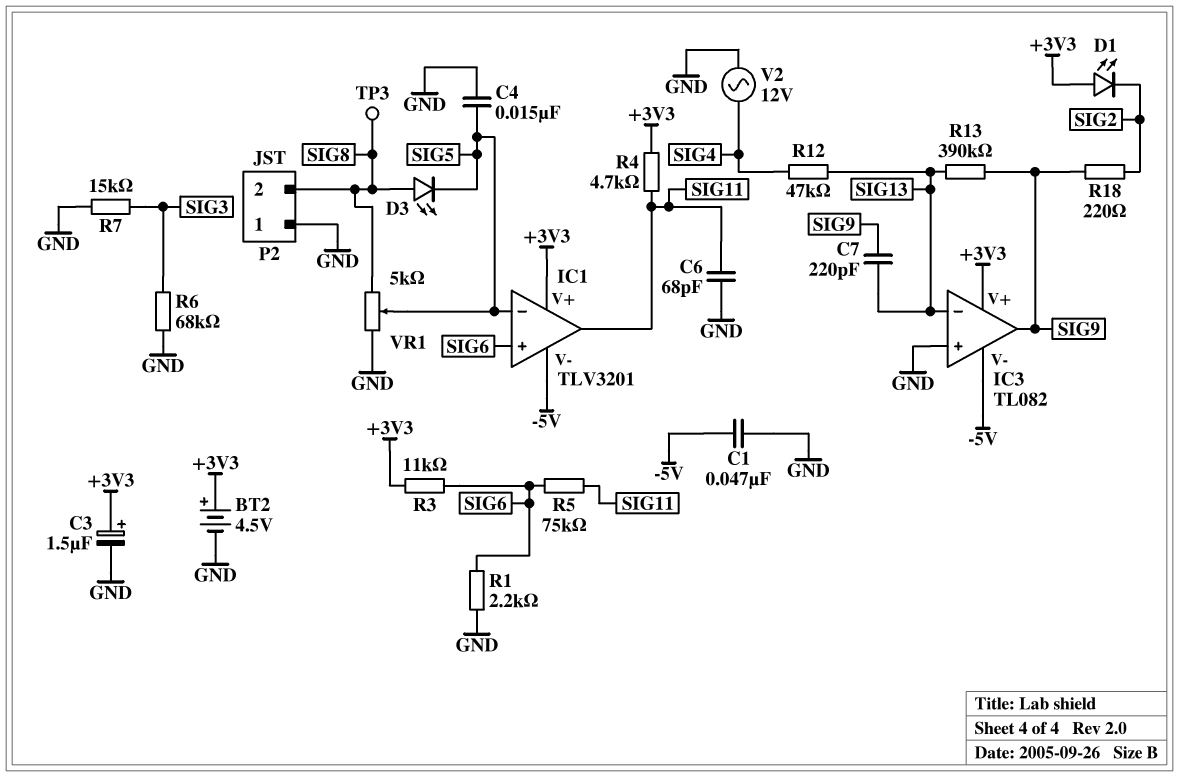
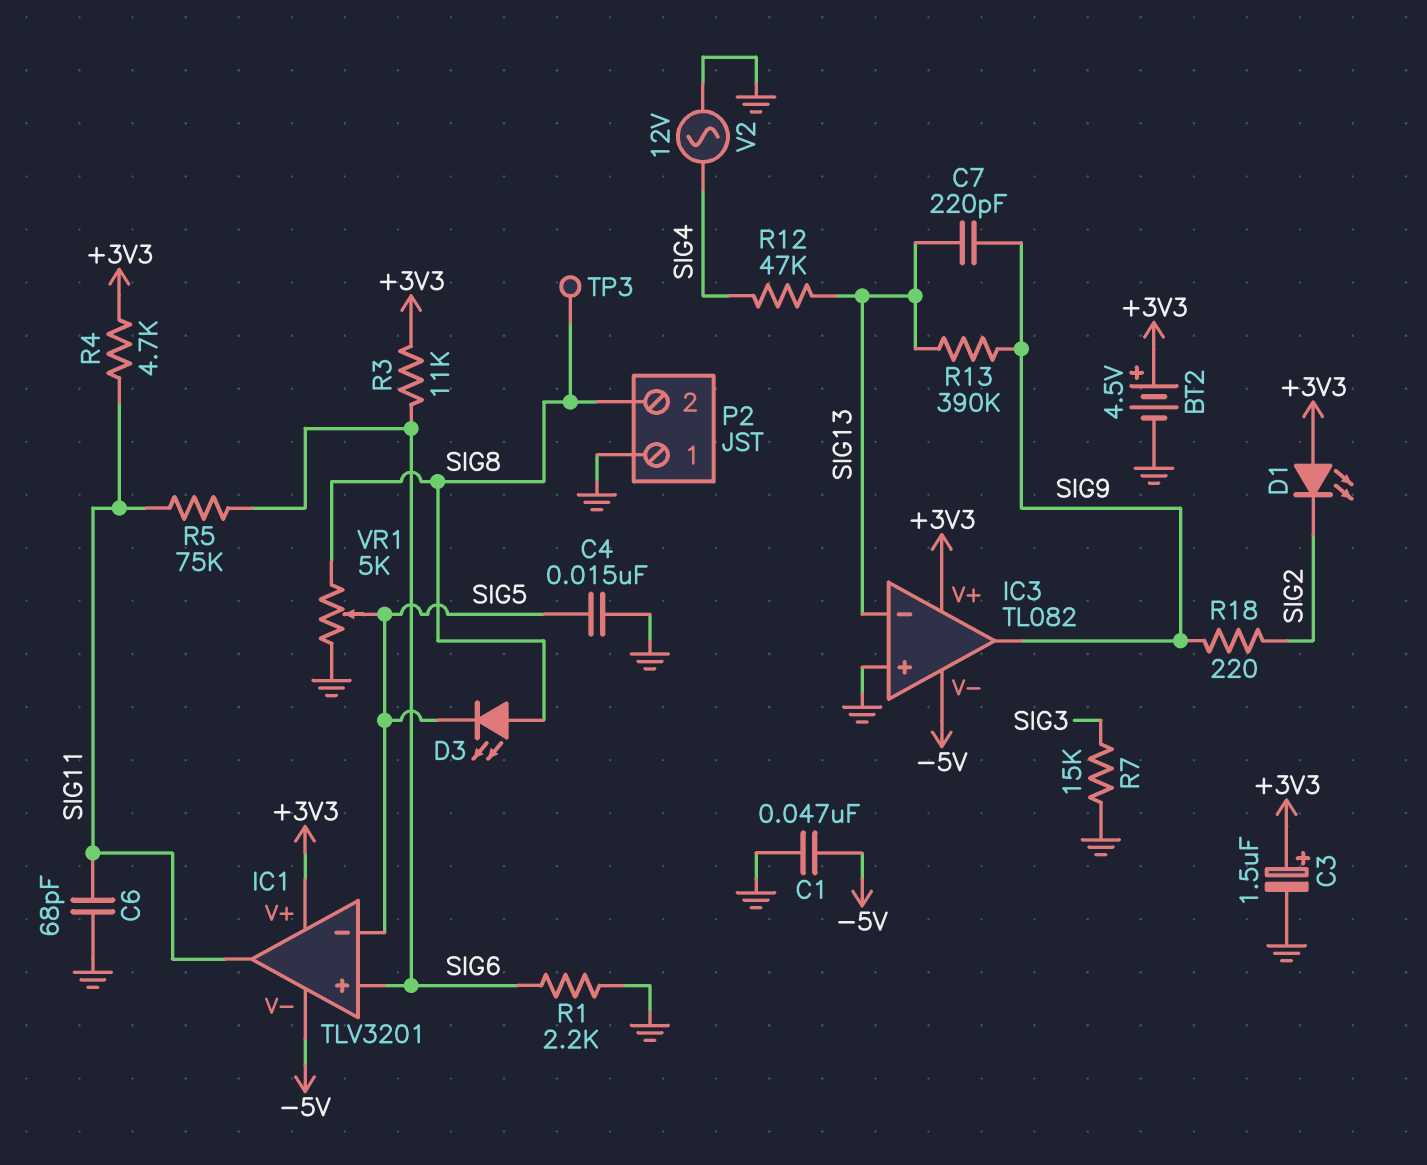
R6: 68k (GND, SIG3) -> none

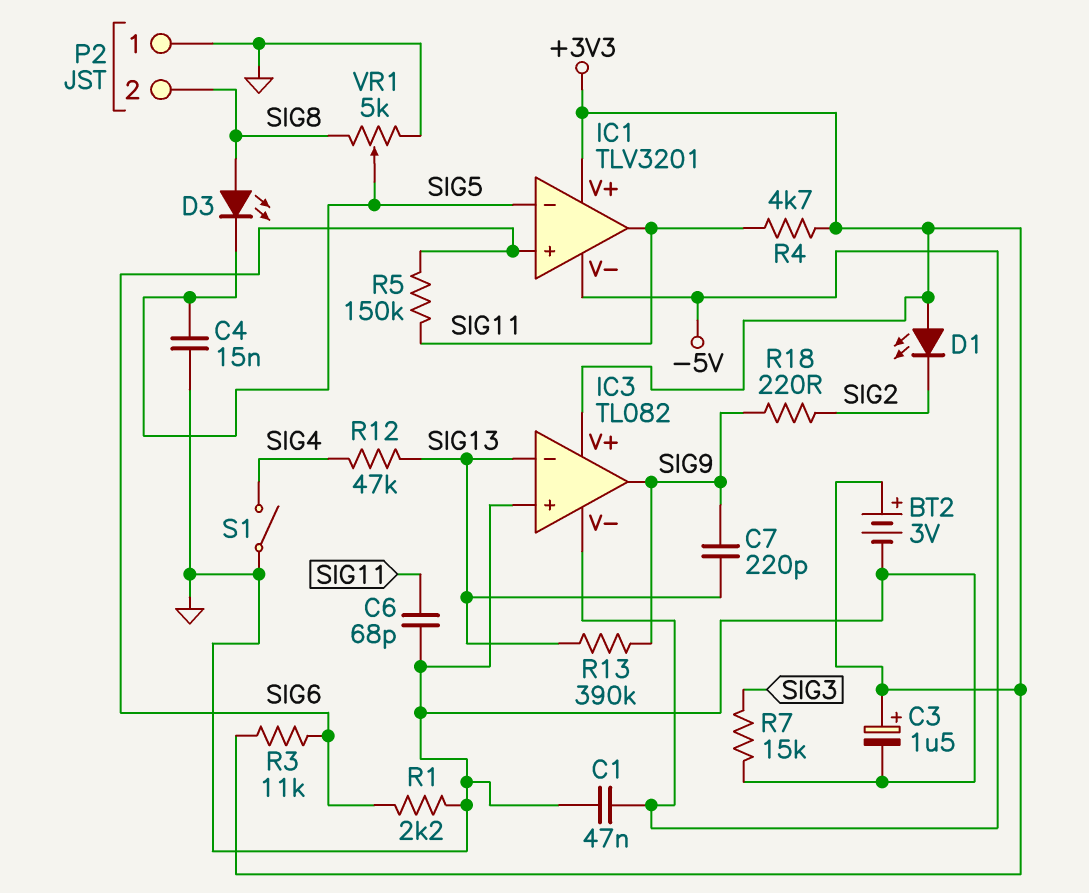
BT2: 4.5V (plus +3V3, minus GND) -> 3V (plus +3V3, minus GND)
R5: 75k (SIG6, SIG11) -> 150k (SIG6, SIG11)
S1: none -> switch (GND, SIG4)
TP3: test point (SIG8) -> none
V2: AC 12V (GND, SIG4) -> none

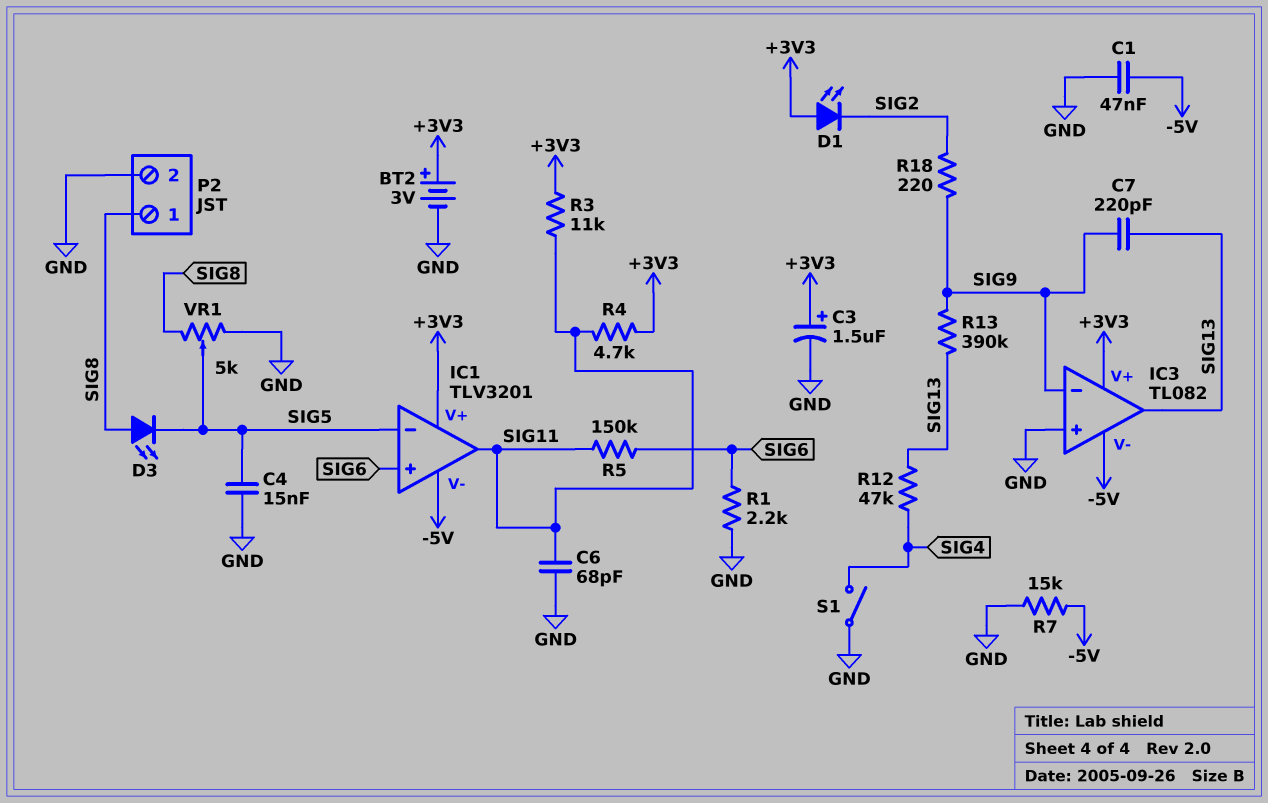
IC3 pin in-: SIG13 -> SIG9
IC3 pin out: SIG9 -> SIG13
P2 pin 1: GND -> SIG8
P2 pin 2: SIG8 -> GND
R3: 11k (+3V3, SIG6) -> 11k (+3V3, SIG11)
R7: 15k (GND, SIG3) -> 15k (-5V, GND)

